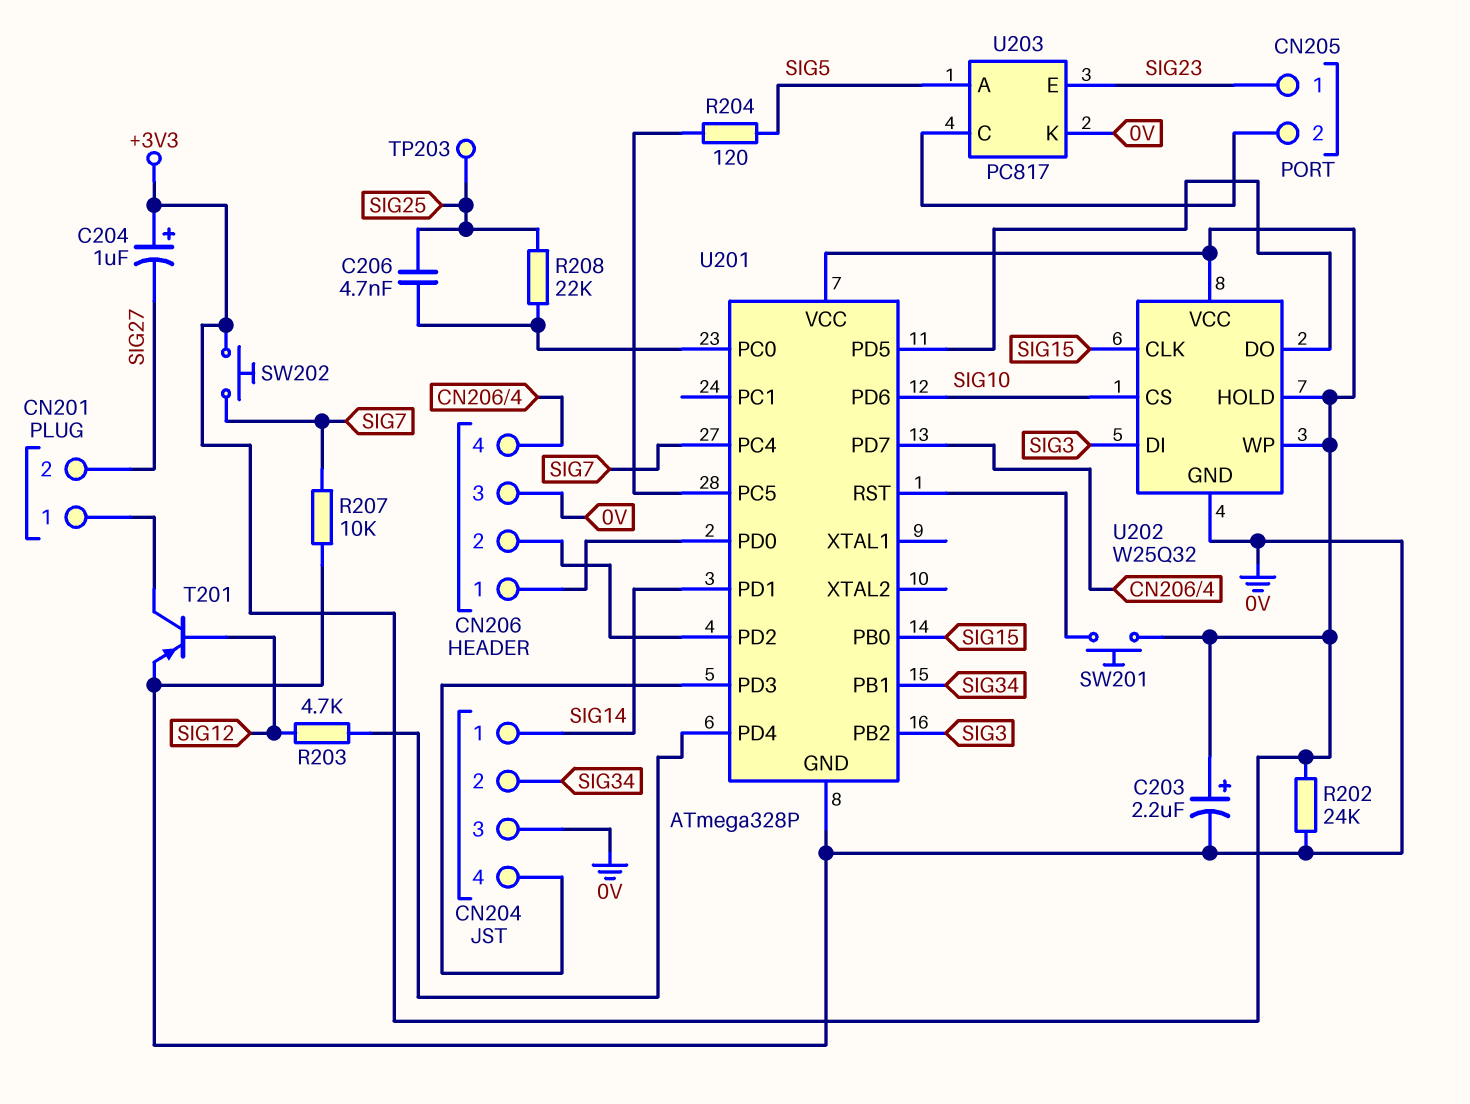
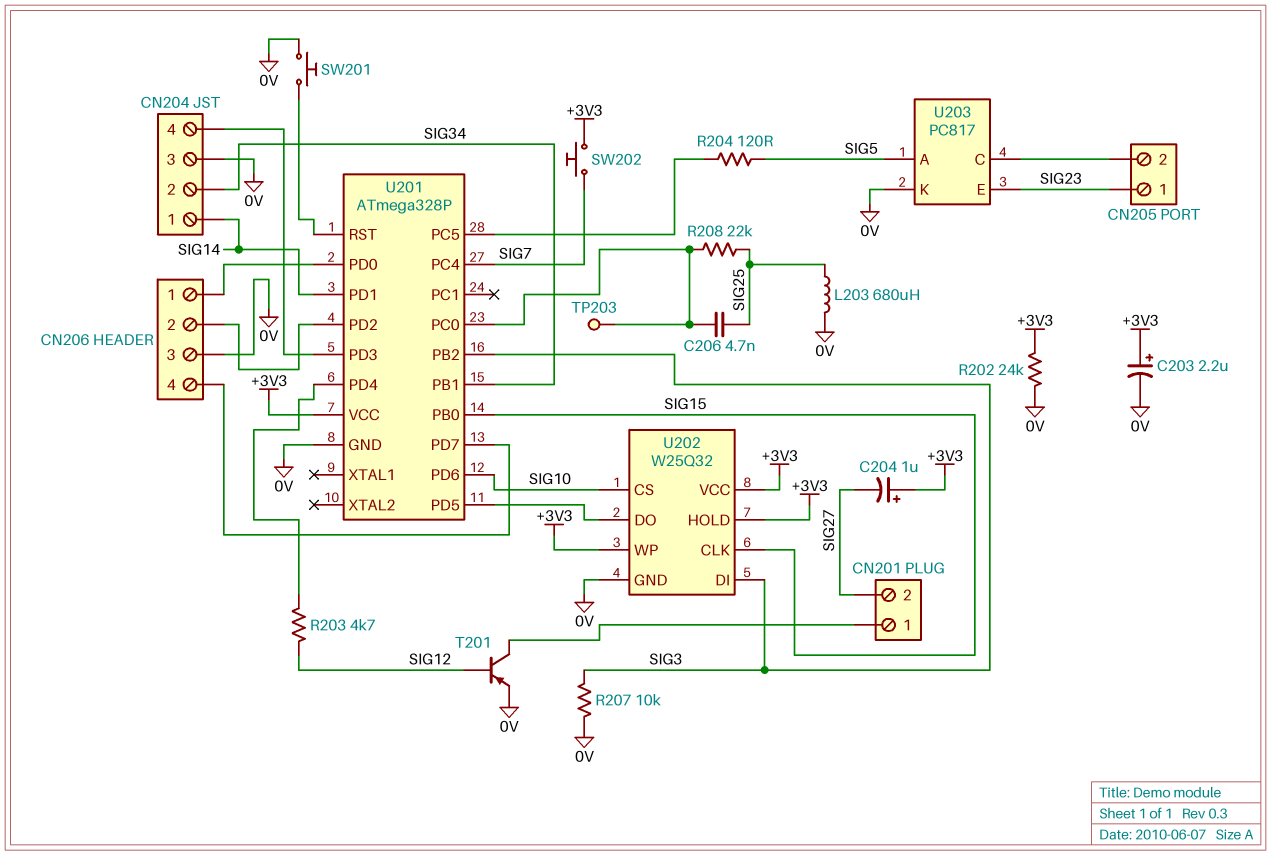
L203: none -> 680uH (0V, SIG25)
R207: 10k (0V, SIG7) -> 10k (0V, SIG3)
SW201: button (+3V3, U201/RST) -> button (0V, U201/RST)
TP203: test point (SIG25) -> test point (U201/PC0)

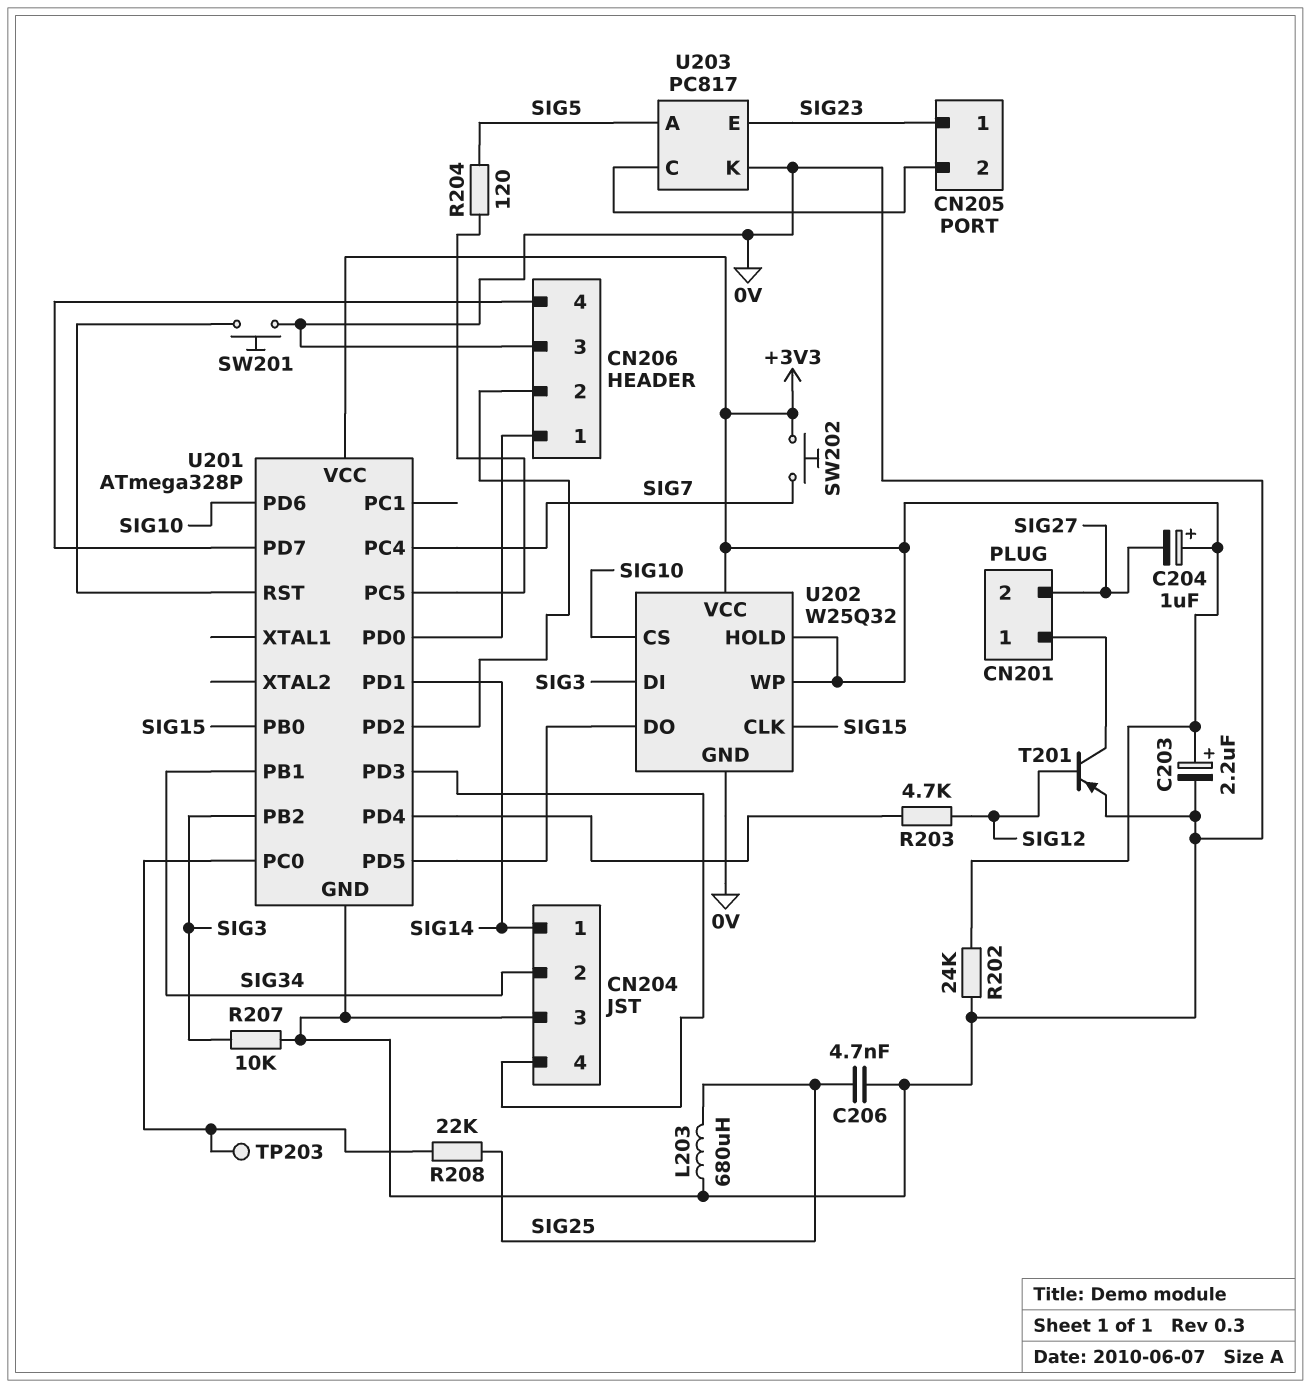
C206: 4.7nF (SIG25, U201/PC0) -> 4.7nF (0V, SIG25)

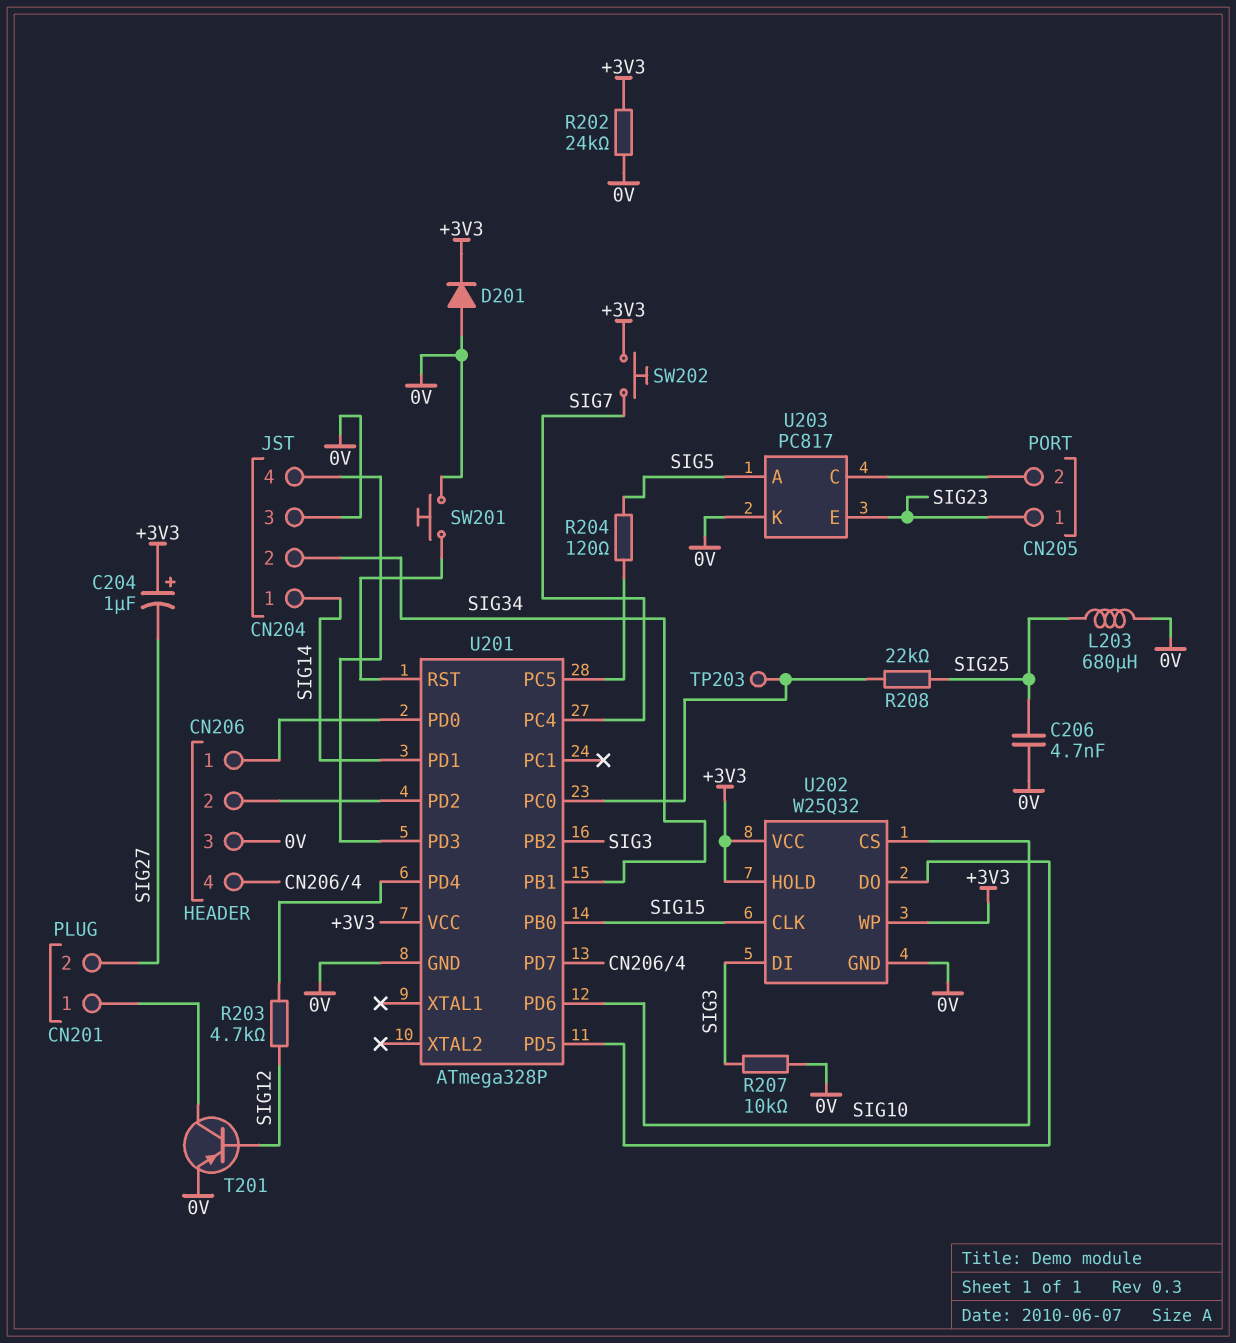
C203: 2.2uF (plus +3V3, minus 0V) -> none
D201: none -> diode (A 0V, K +3V3)

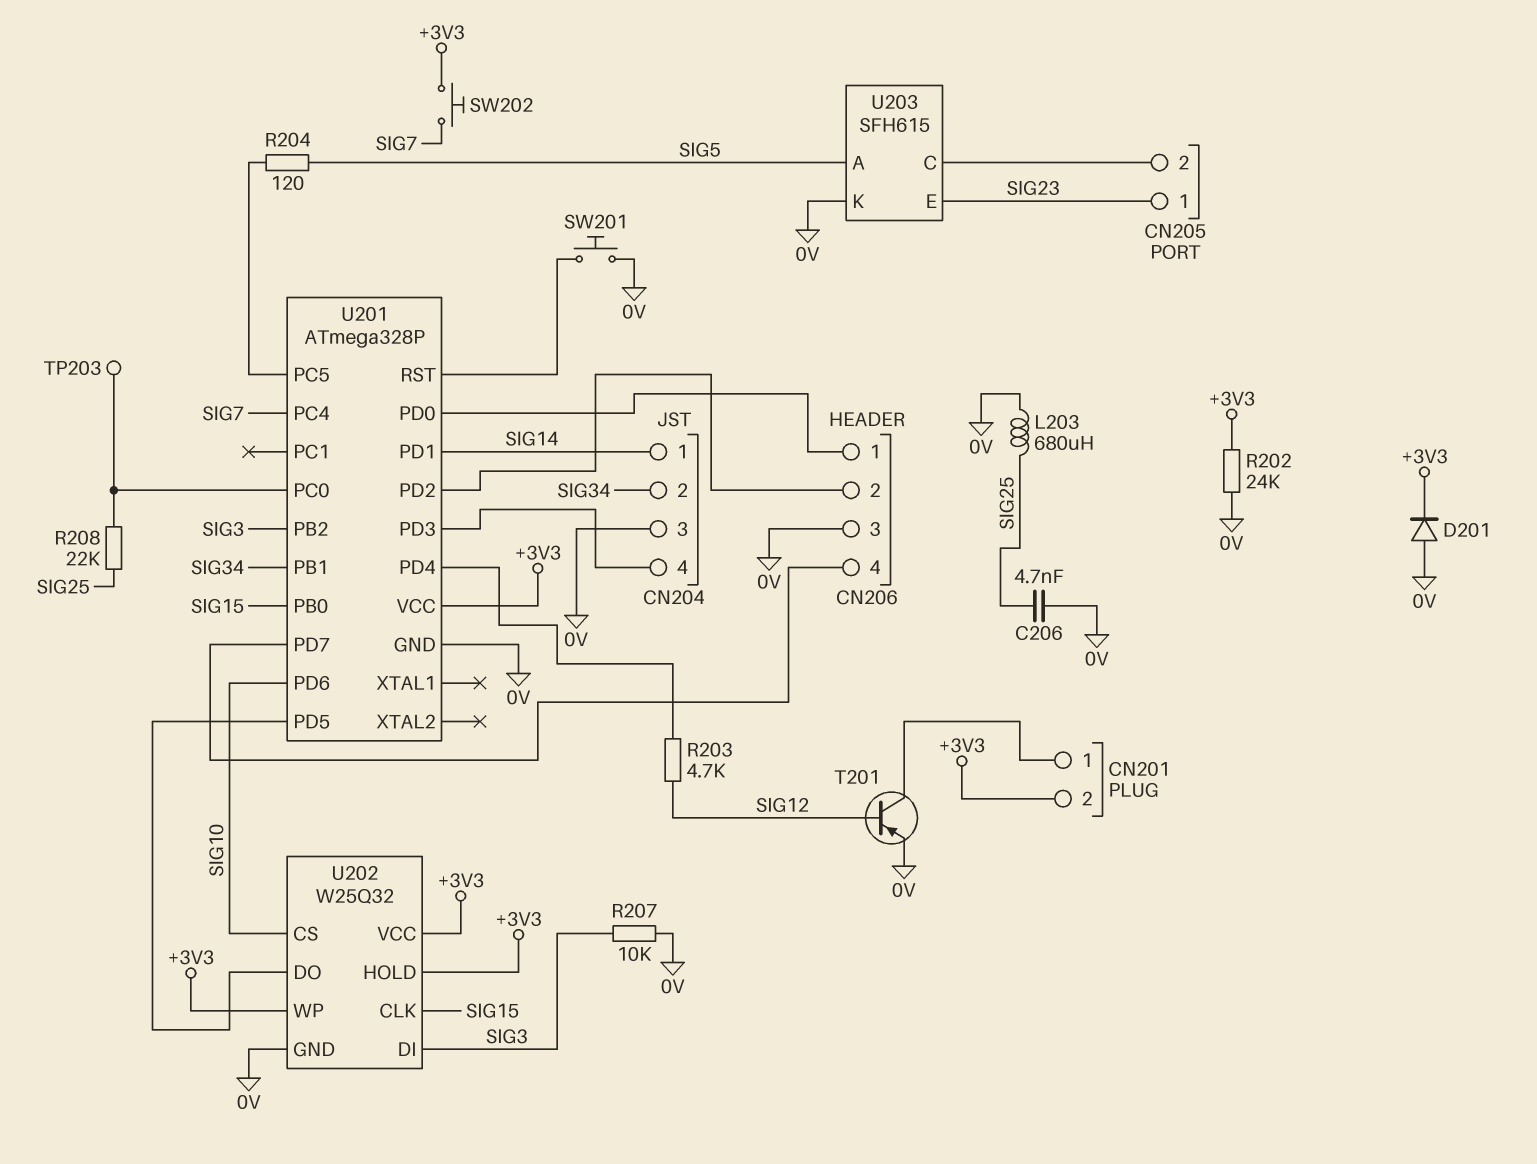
C204: 1uF (plus +3V3, minus SIG27) -> none
CN201 pin 2: SIG27 -> +3V3
U203: PC817 -> SFH615

